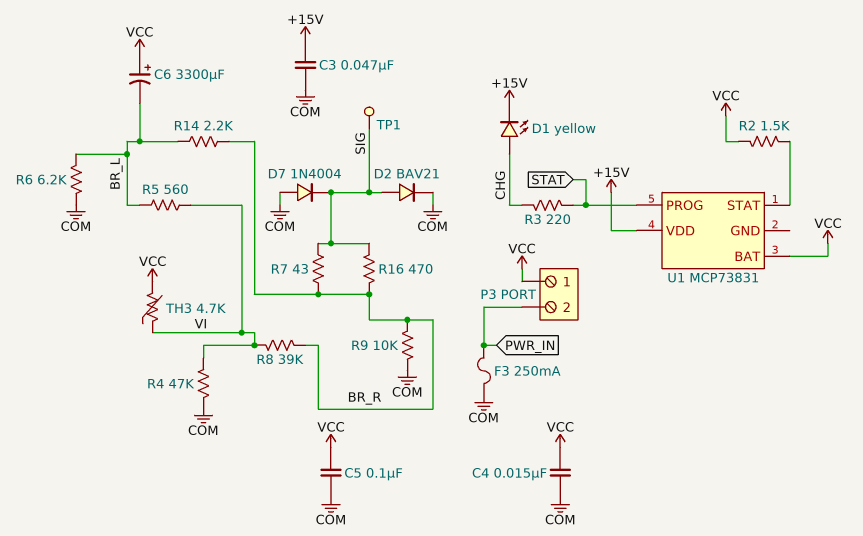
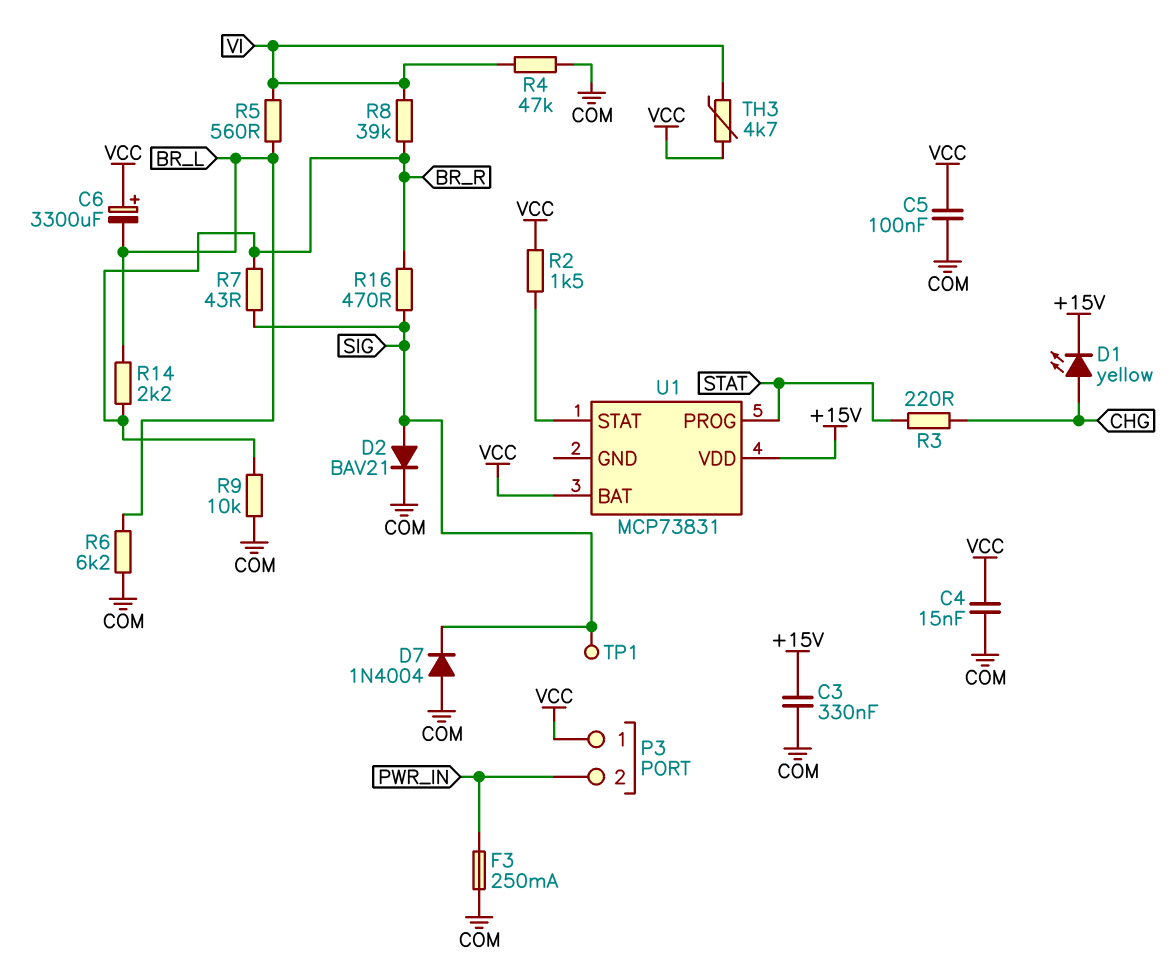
C3: 47nF (+15V, COM) -> 330nF (+15V, COM)

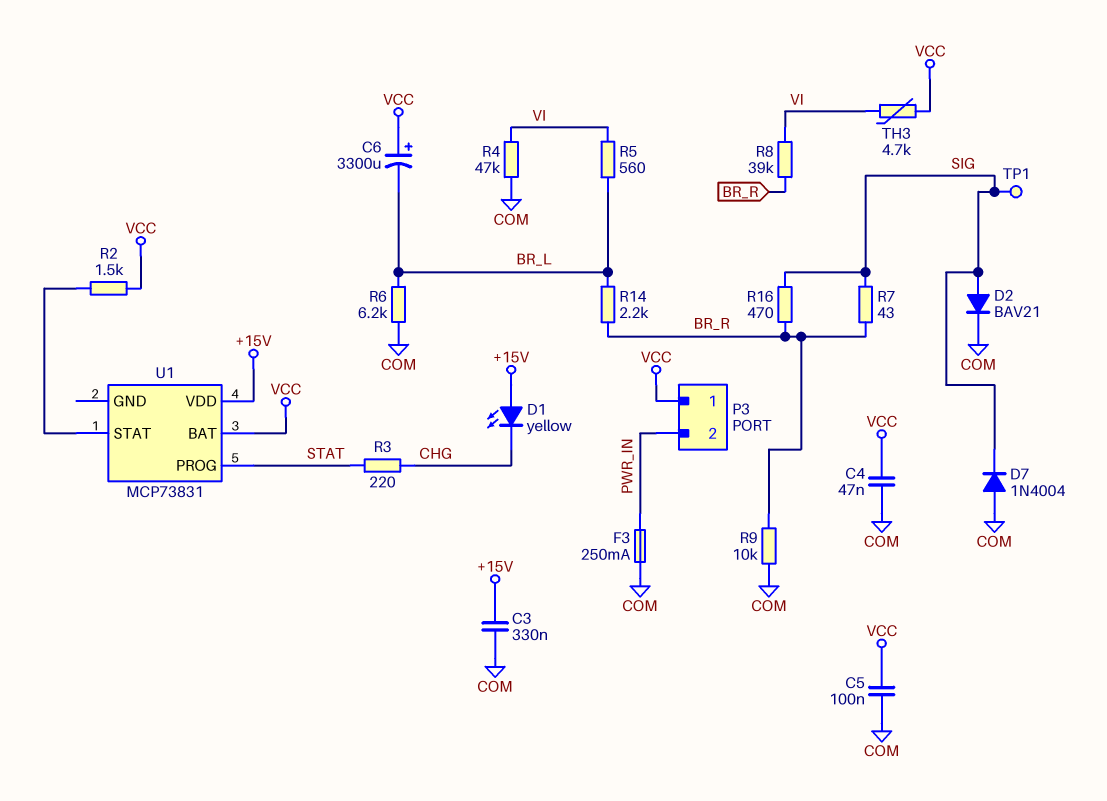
C4: 15nF (COM, VCC) -> 47nF (COM, VCC)
D1: LED yellow (A CHG, K +15V) -> LED yellow (A +15V, K CHG)

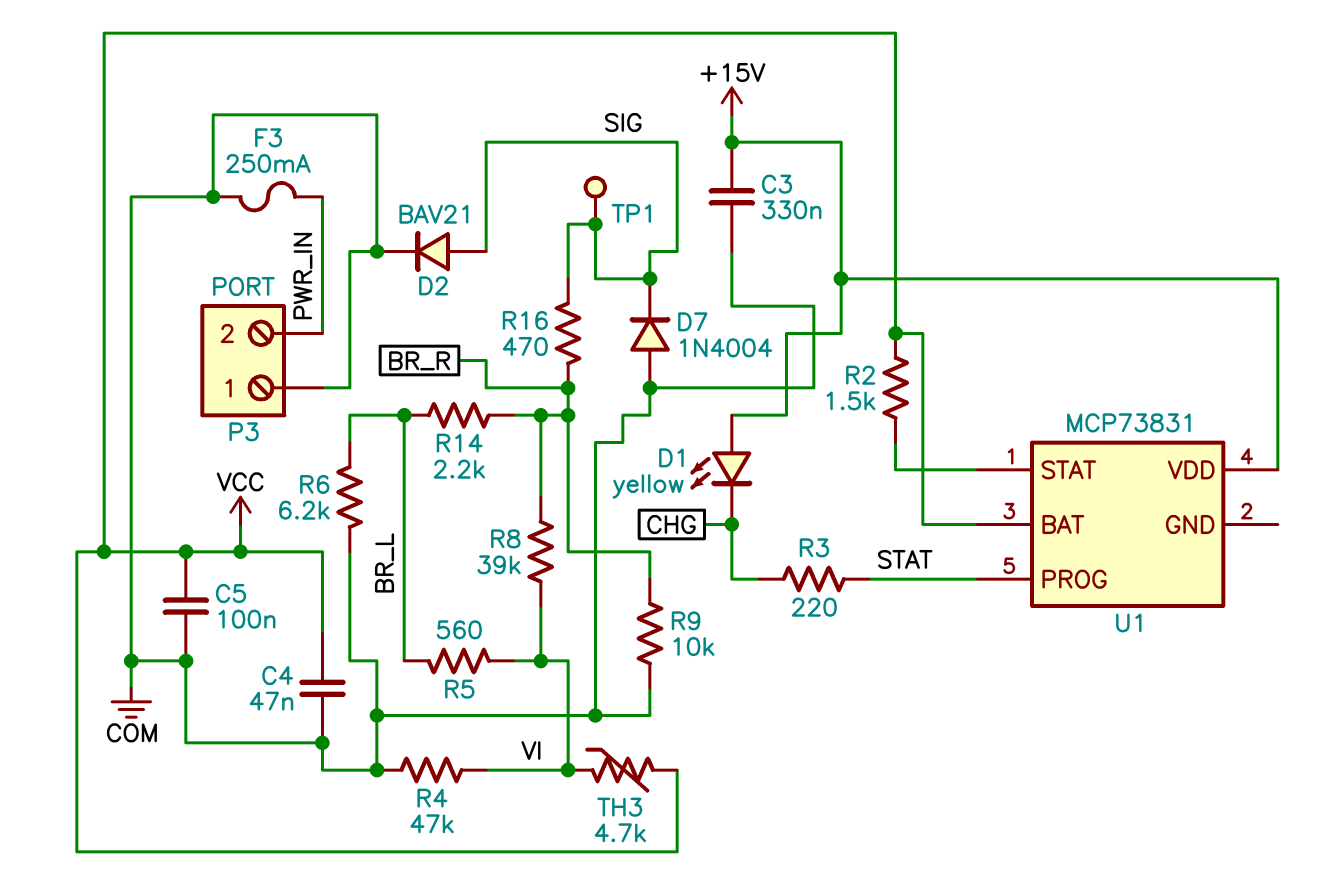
C6: 3300uF (plus VCC, minus BR_L) -> none
P3 pin 1: VCC -> COM
R7: 43 (BR_R, SIG) -> none

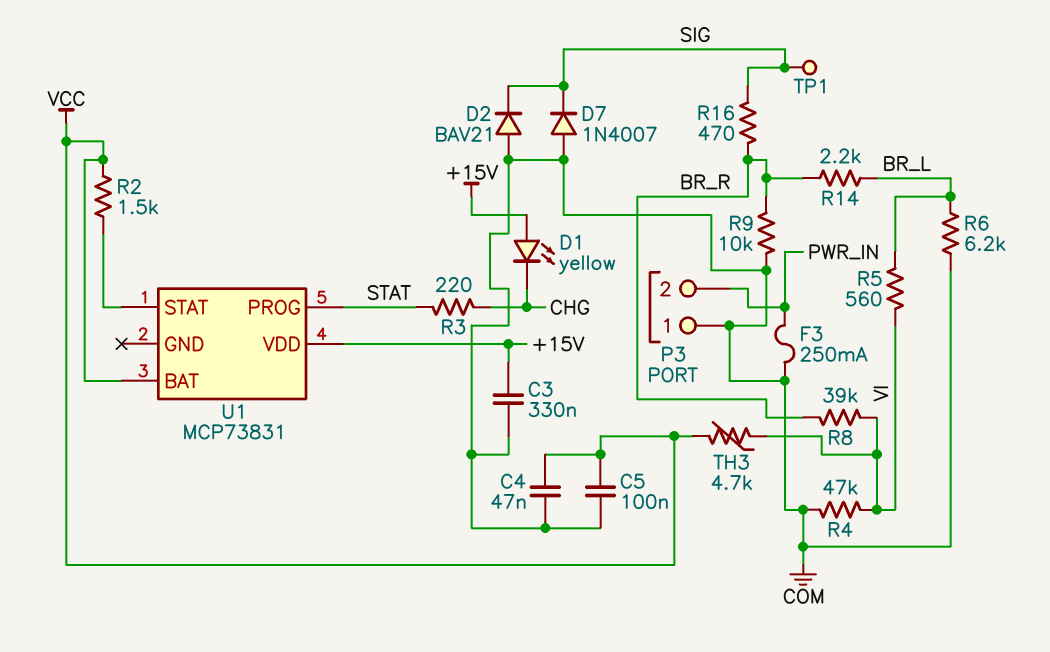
D2: diode BAV21 (A SIG, K COM) -> diode BAV21 (A COM, K SIG)
D7: diode 1N4004 (A COM, K SIG) -> diode 1N4007 (A COM, K SIG)

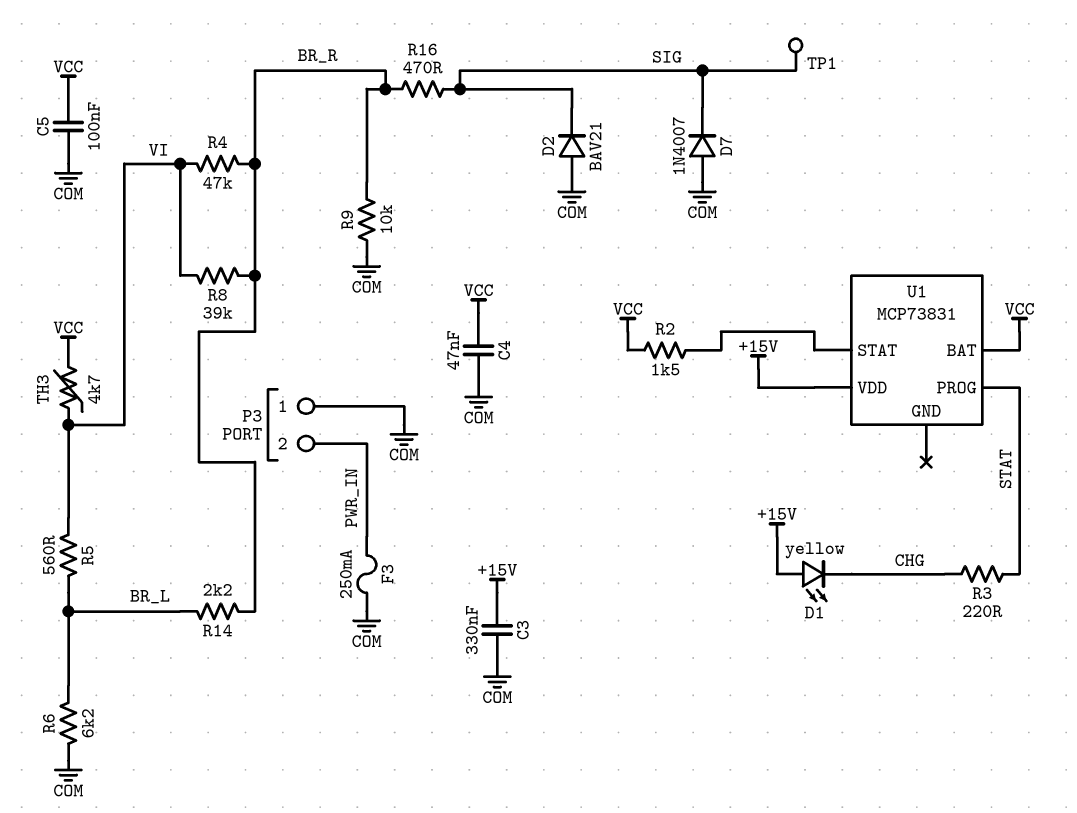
R4: 47k (COM, VI) -> 47k (BR_R, VI)

